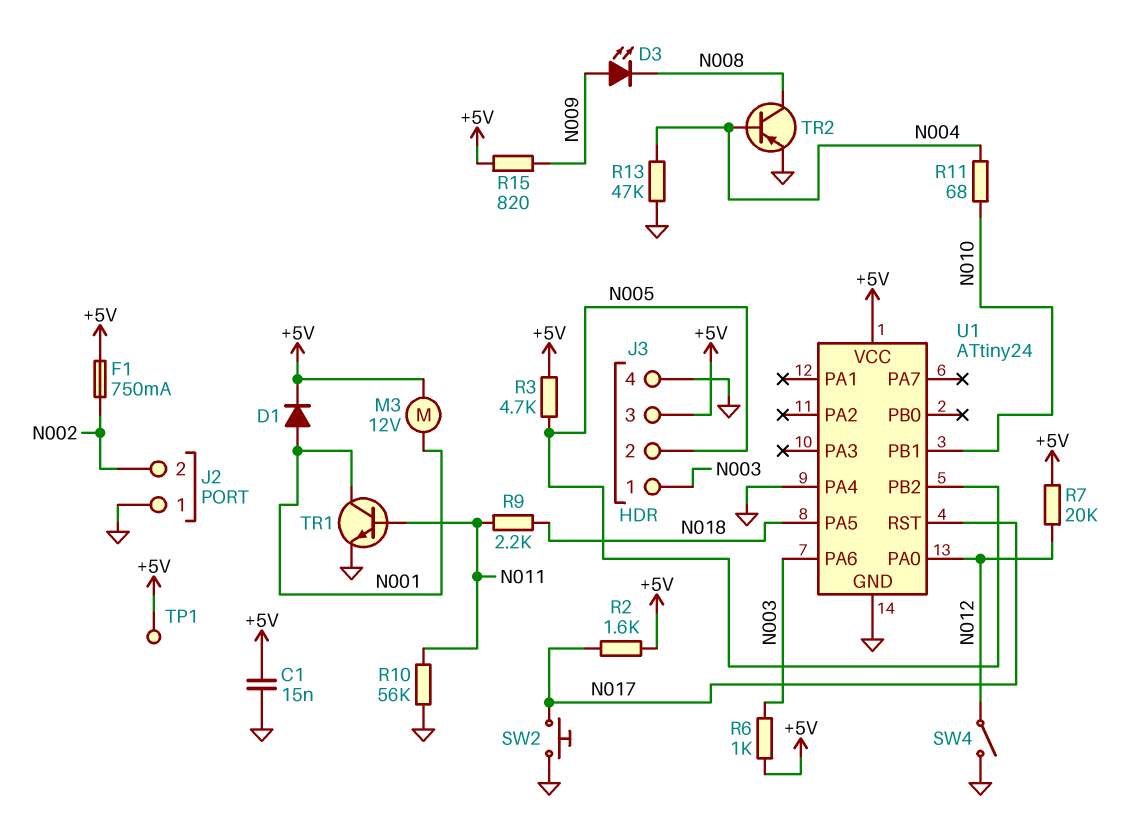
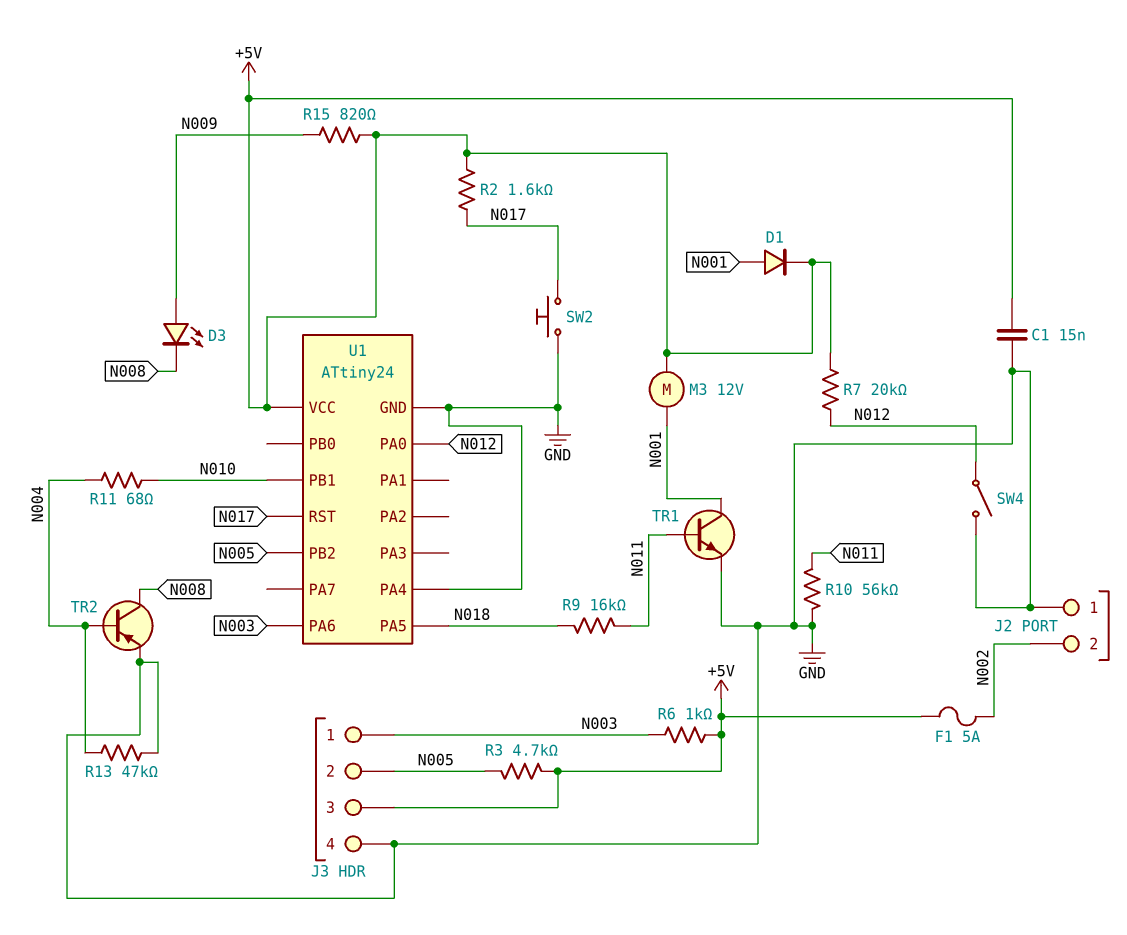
F1: 750mA (+5V, N002) -> 5A (+5V, N002)
R9: 2.2k (N011, N018) -> 16k (N011, N018)
TP1: test point (+5V) -> none

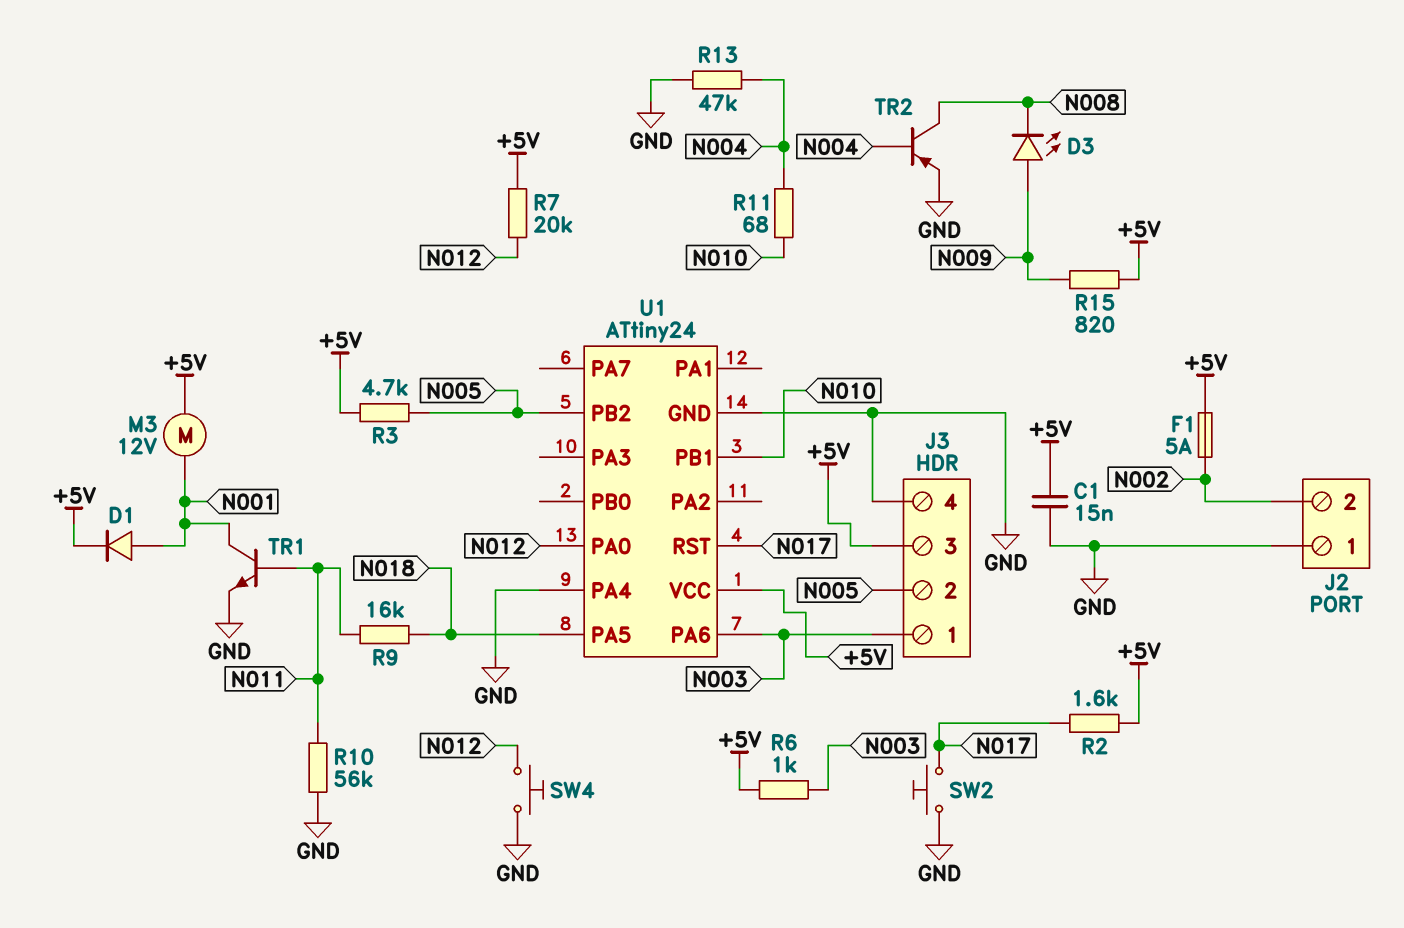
SW4: switch (GND, N012) -> button (GND, N012)

